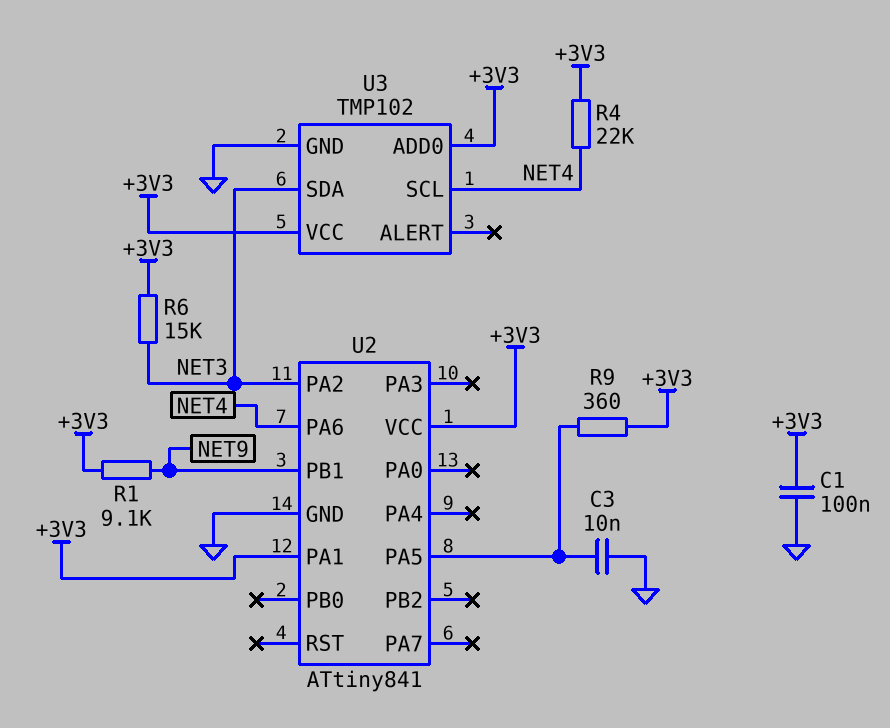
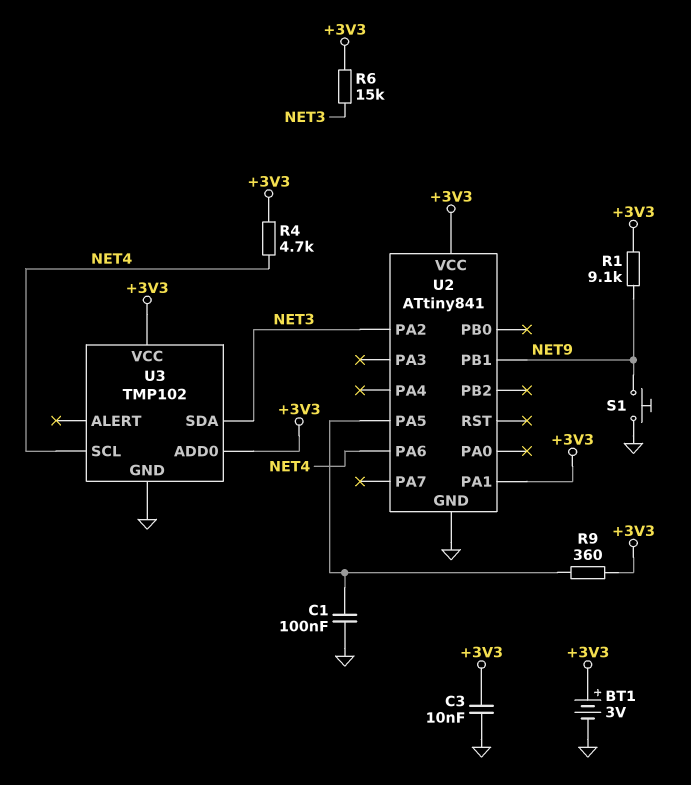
BT1: none -> 3V (plus +3V3, minus GND)
C1: 100nF (+3V3, GND) -> 100nF (GND, U2/PA5)
C3: 10nF (GND, U2/PA5) -> 10nF (+3V3, GND)
R4: 22k (+3V3, NET4) -> 4.7k (+3V3, NET4)
S1: none -> button (GND, NET9)

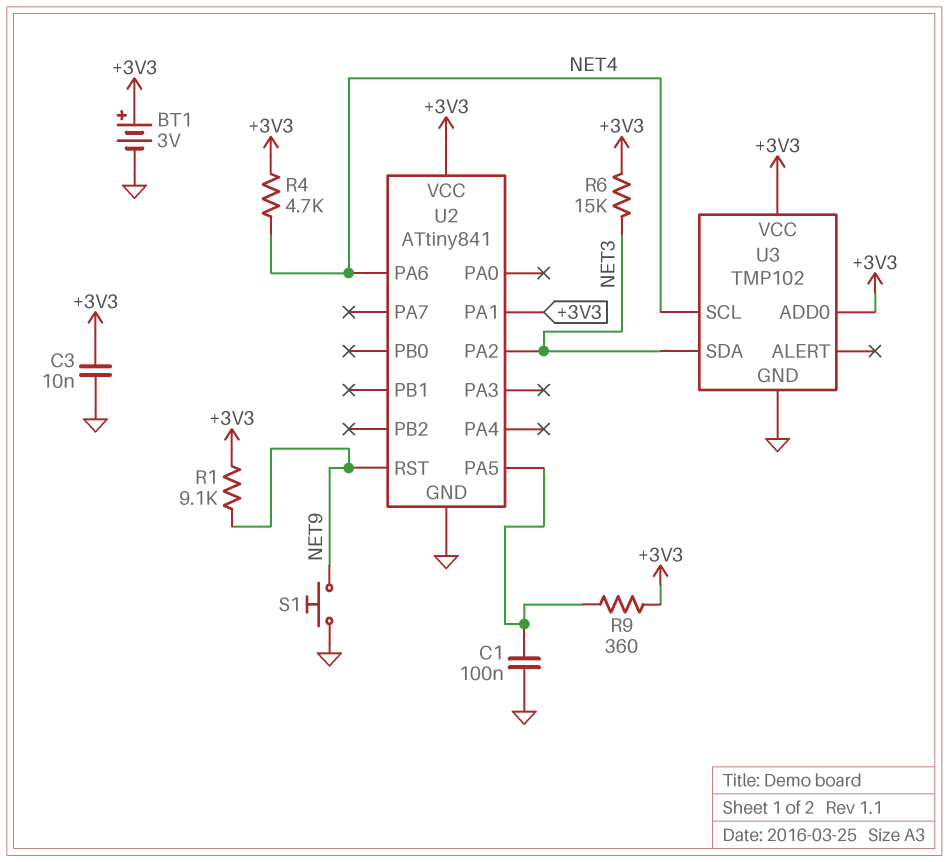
U2 pin PB1: NET9 -> none
U2 pin RST: none -> NET9

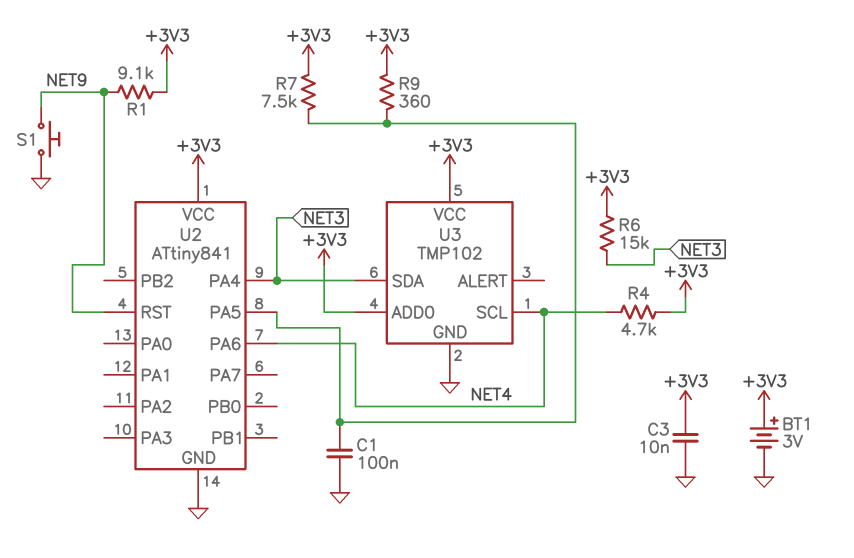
R7: none -> 7.5k (+3V3, U2/PA5)
U2 pin PA1: +3V3 -> none
U2 pin PA2: NET3 -> none
U2 pin PA4: none -> NET3

